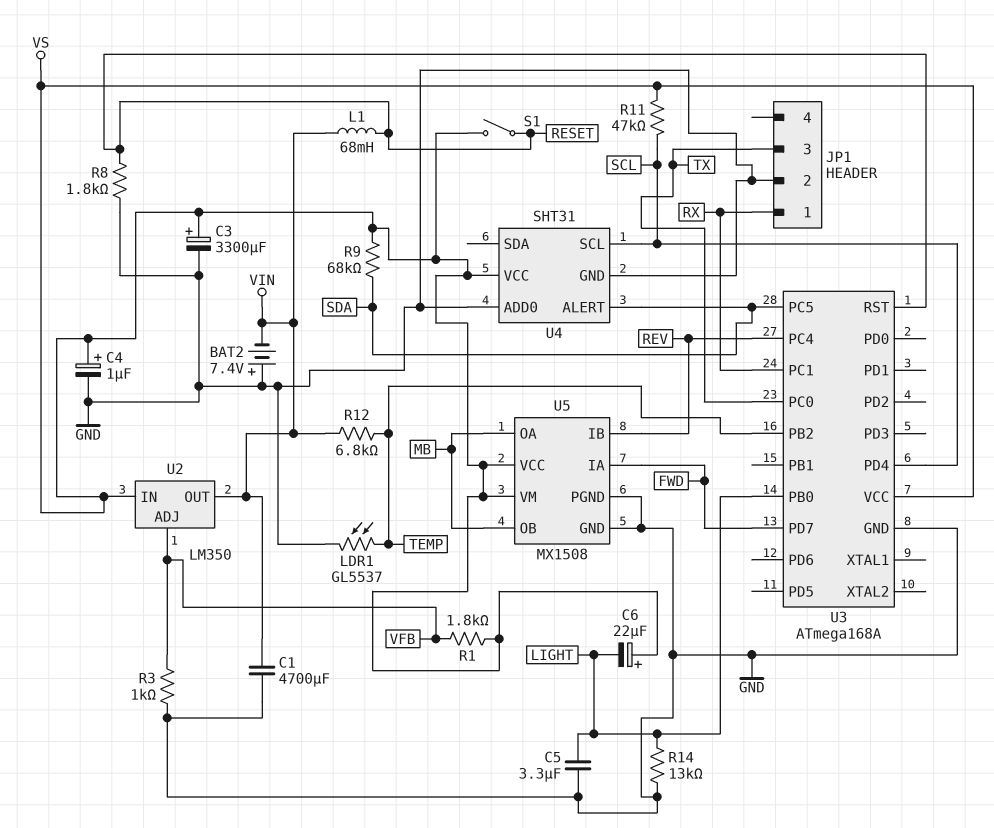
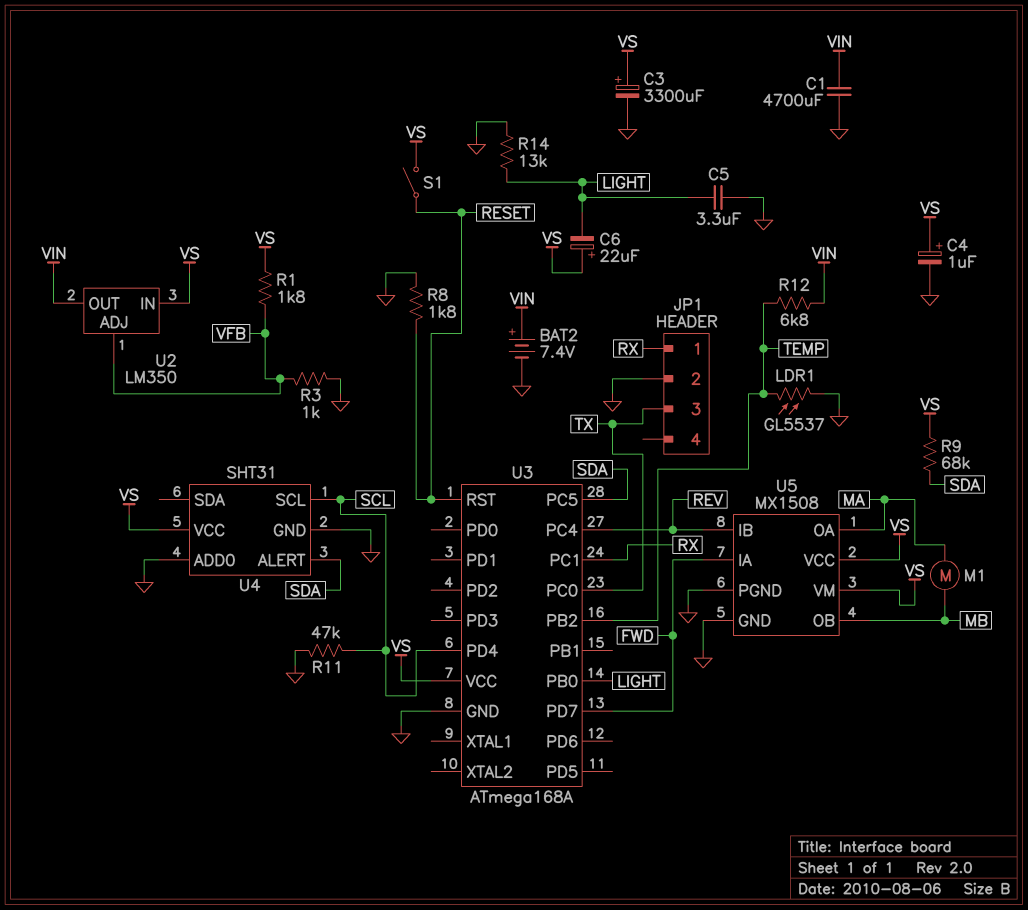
BAT2: 7.4V (plus GND, minus VIN) -> 7.4V (plus VIN, minus GND)
L1: 68mH (RESET, VIN) -> none
M1: none -> motor (MA, MB)
R11: 47k (SCL, VS) -> 47k (GND, SCL)
U5 pin OA: MB -> MA

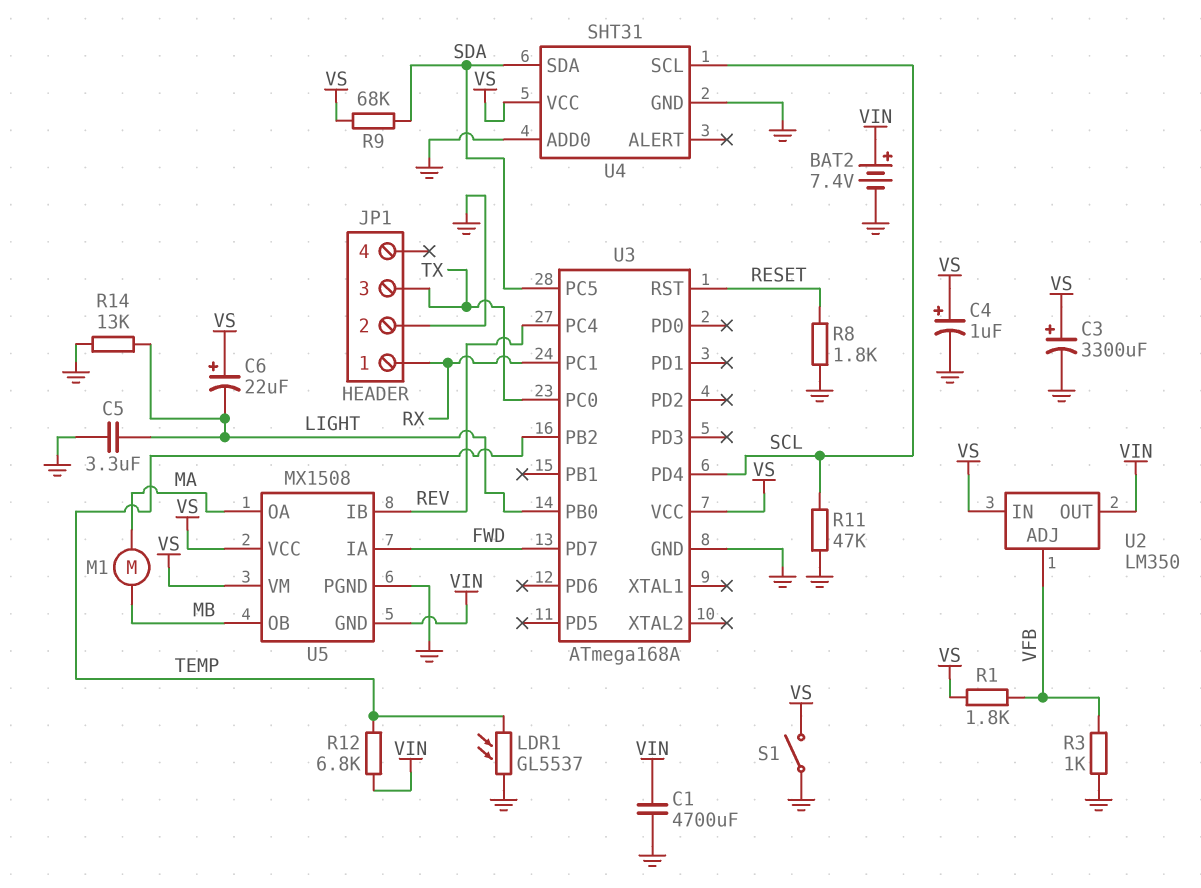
S1: switch (RESET, VS) -> switch (GND, VS)
U4 pin ALERT: SDA -> none
U4 pin SDA: none -> SDA
U5 pin GND: GND -> VIN

